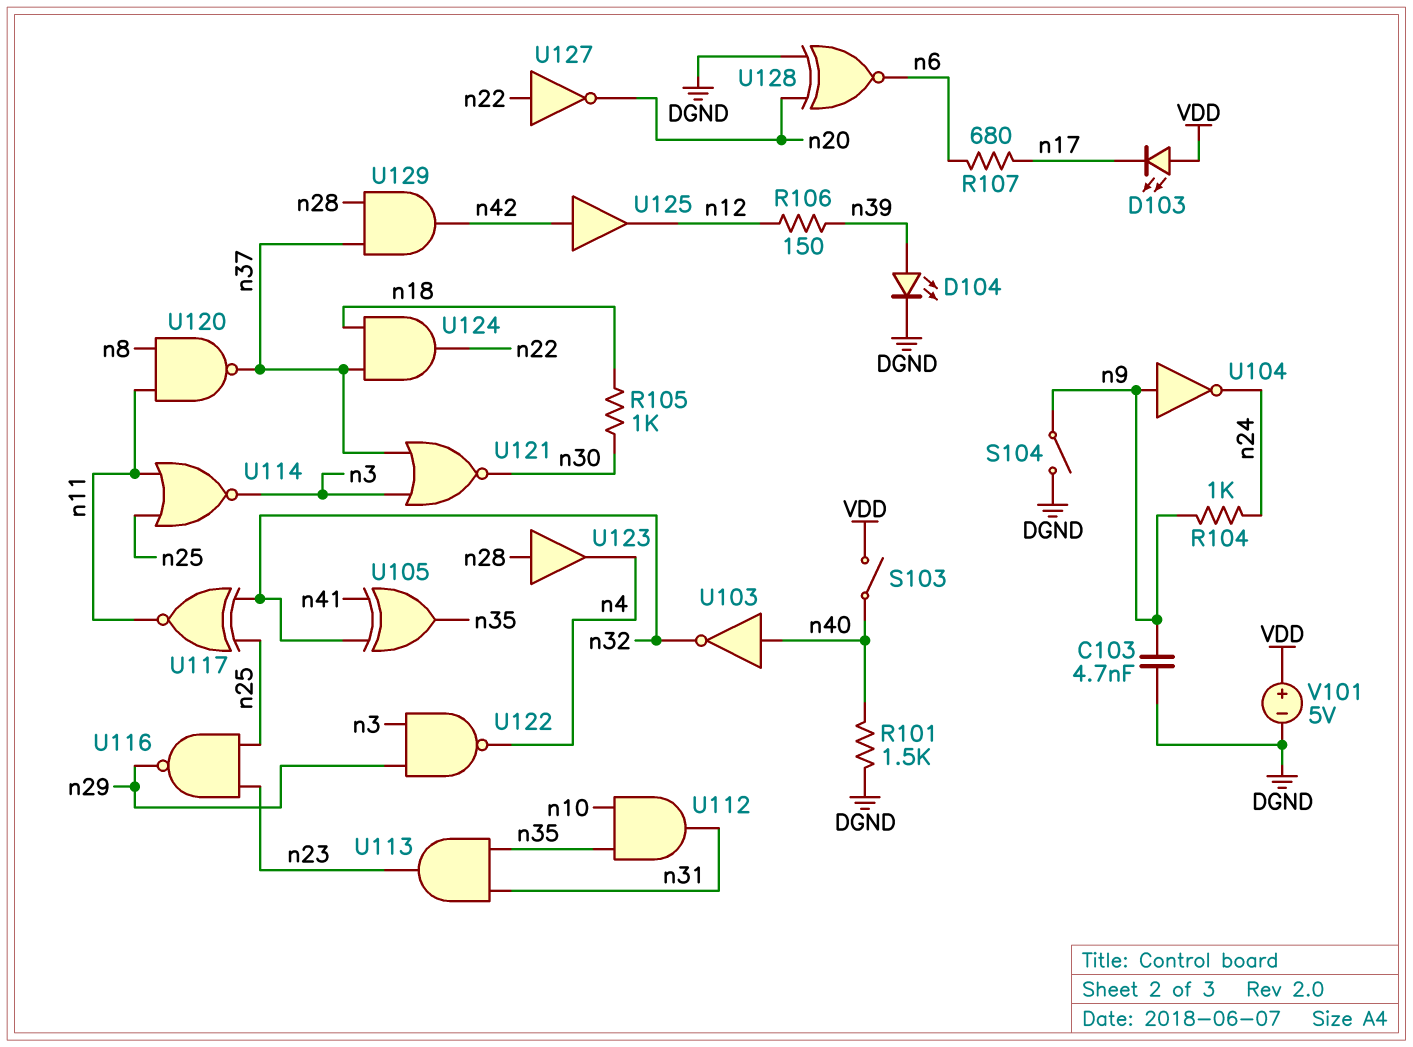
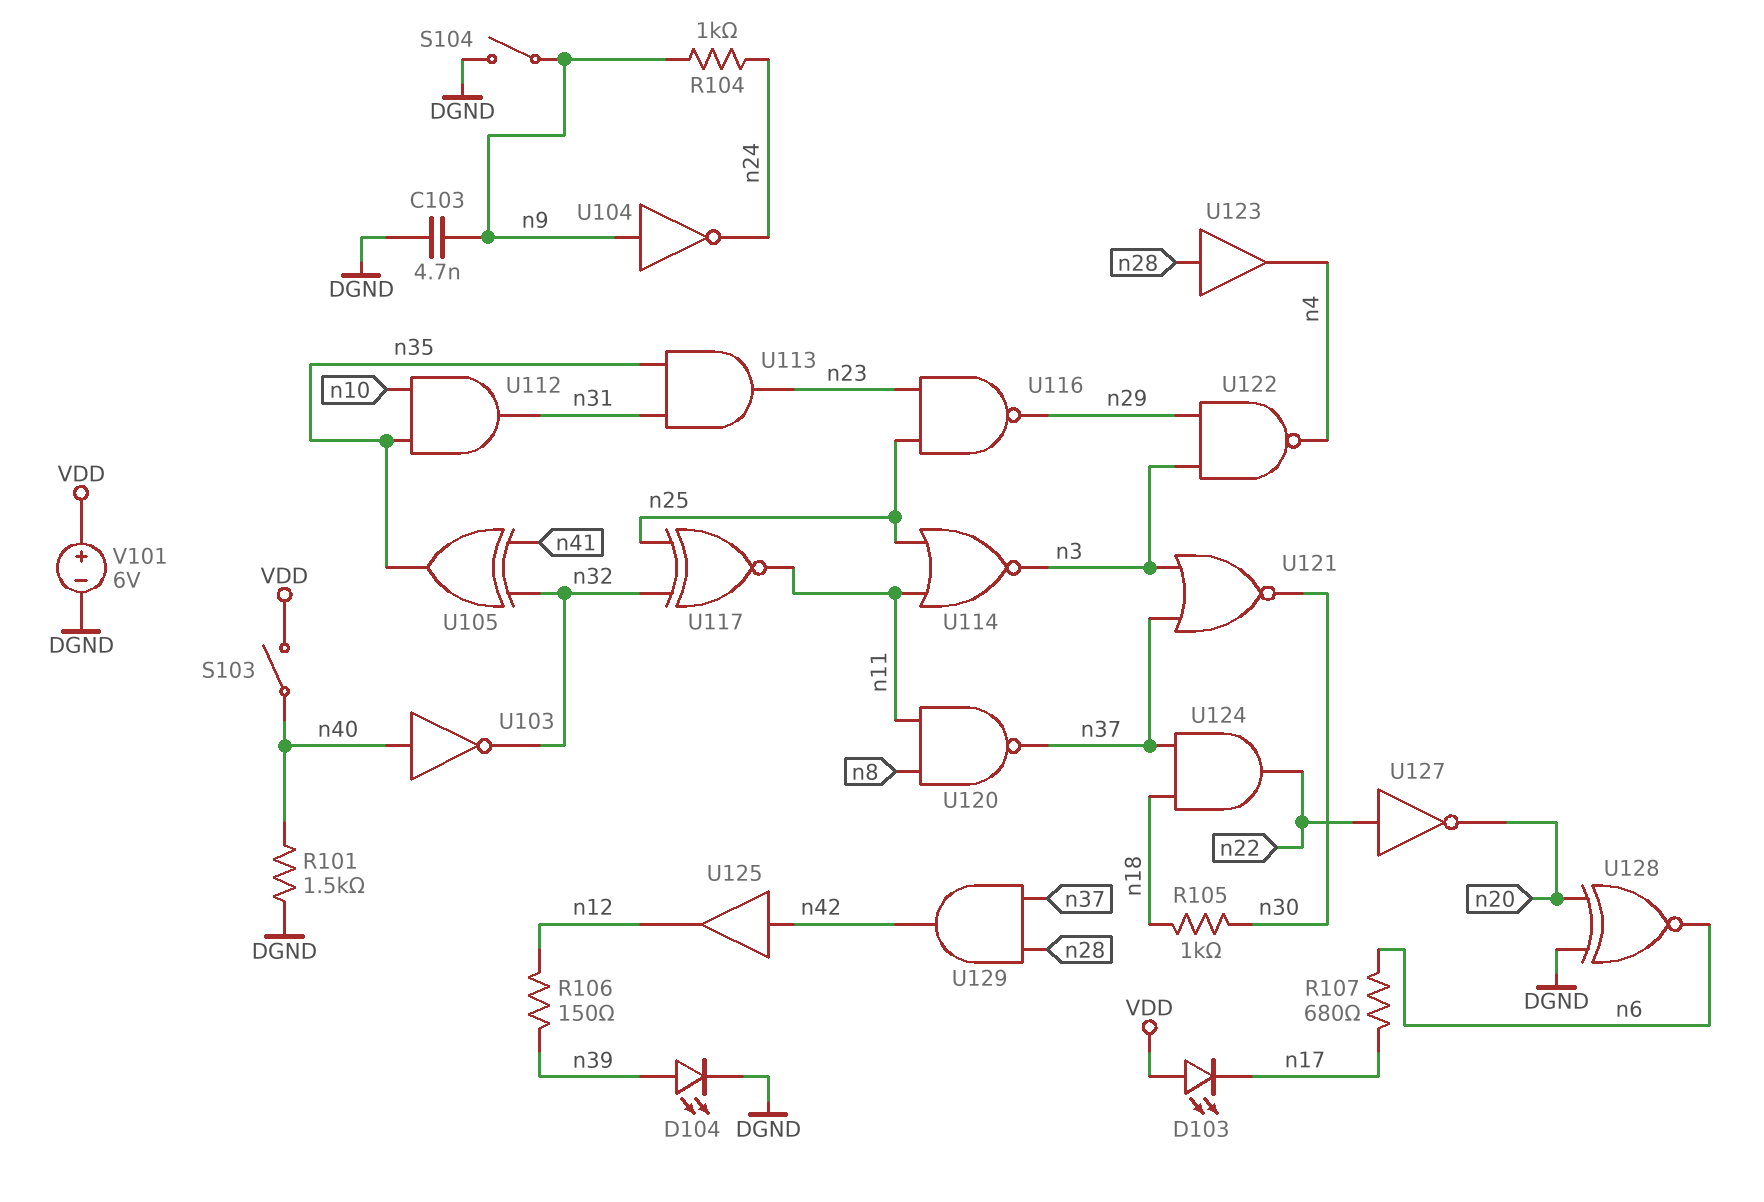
V101: 5V (plus VDD, minus DGND) -> 6V (plus VDD, minus DGND)

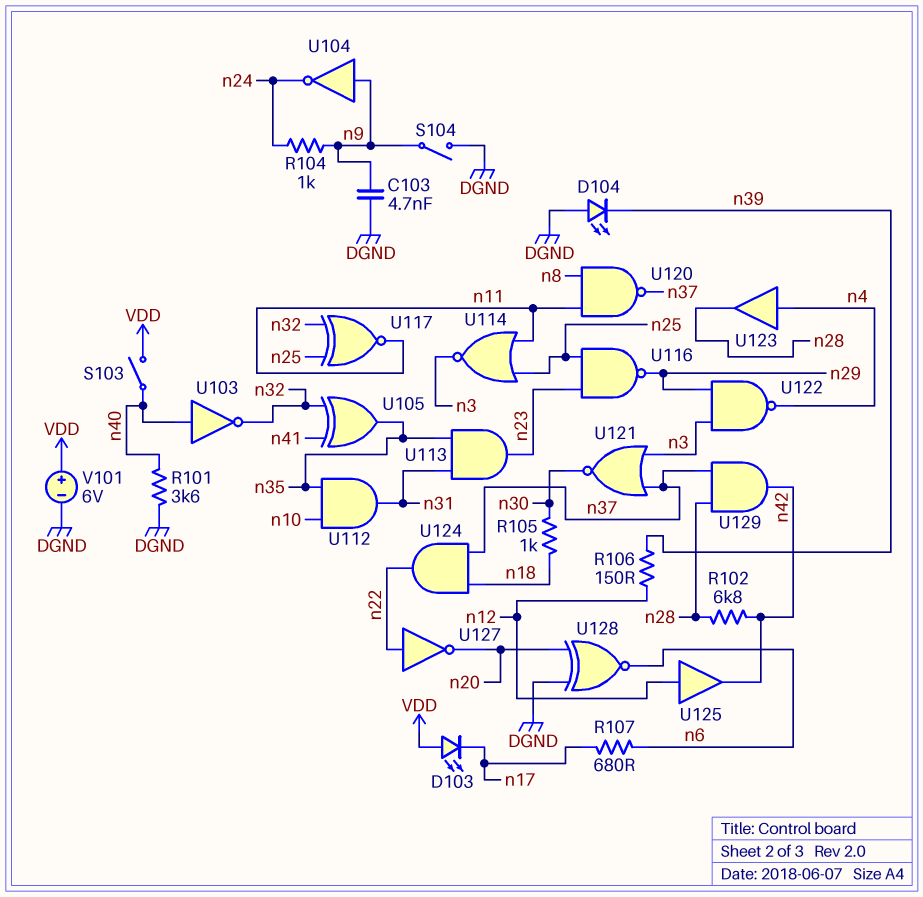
D104: LED (A n39, K DGND) -> LED (A DGND, K n39)
R101: 1.5k (DGND, n40) -> 3.6k (DGND, n40)
R102: none -> 6.8k (n28, n42)
U123: buffer (in n28, out n4) -> buffer (in n4, out n28)
U125: buffer (in n42, out n12) -> buffer (in n12, out n42)

